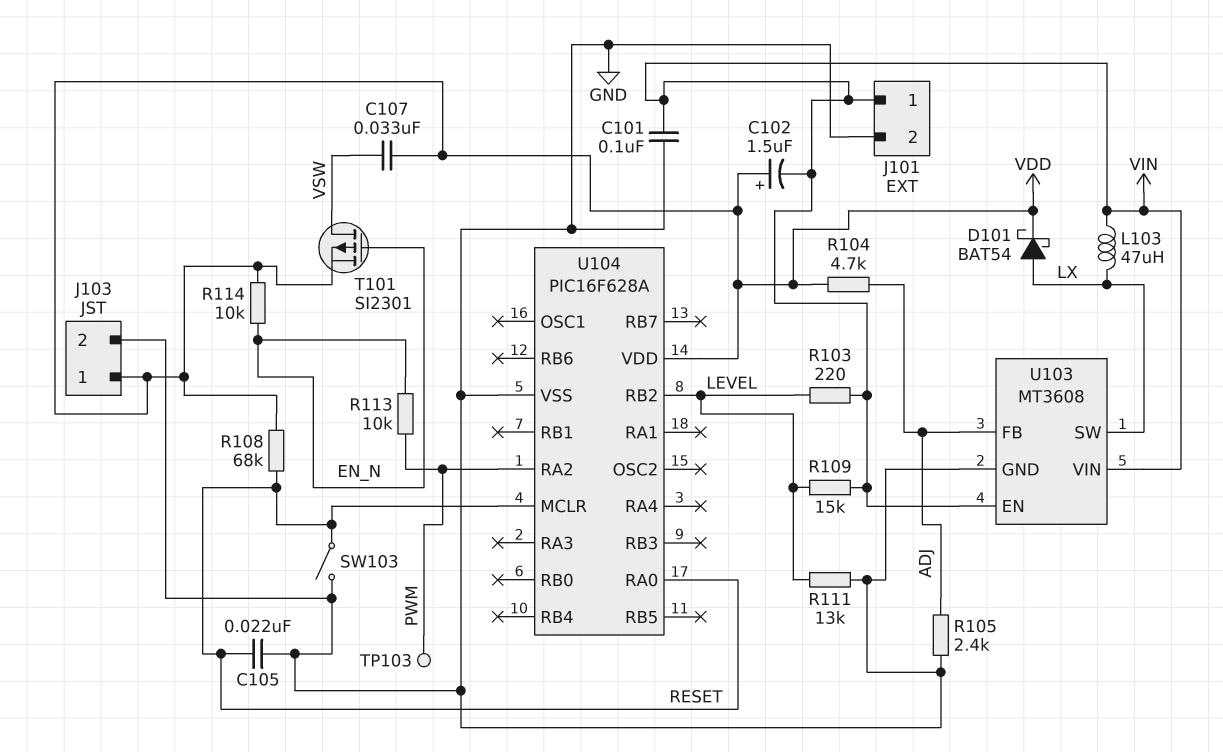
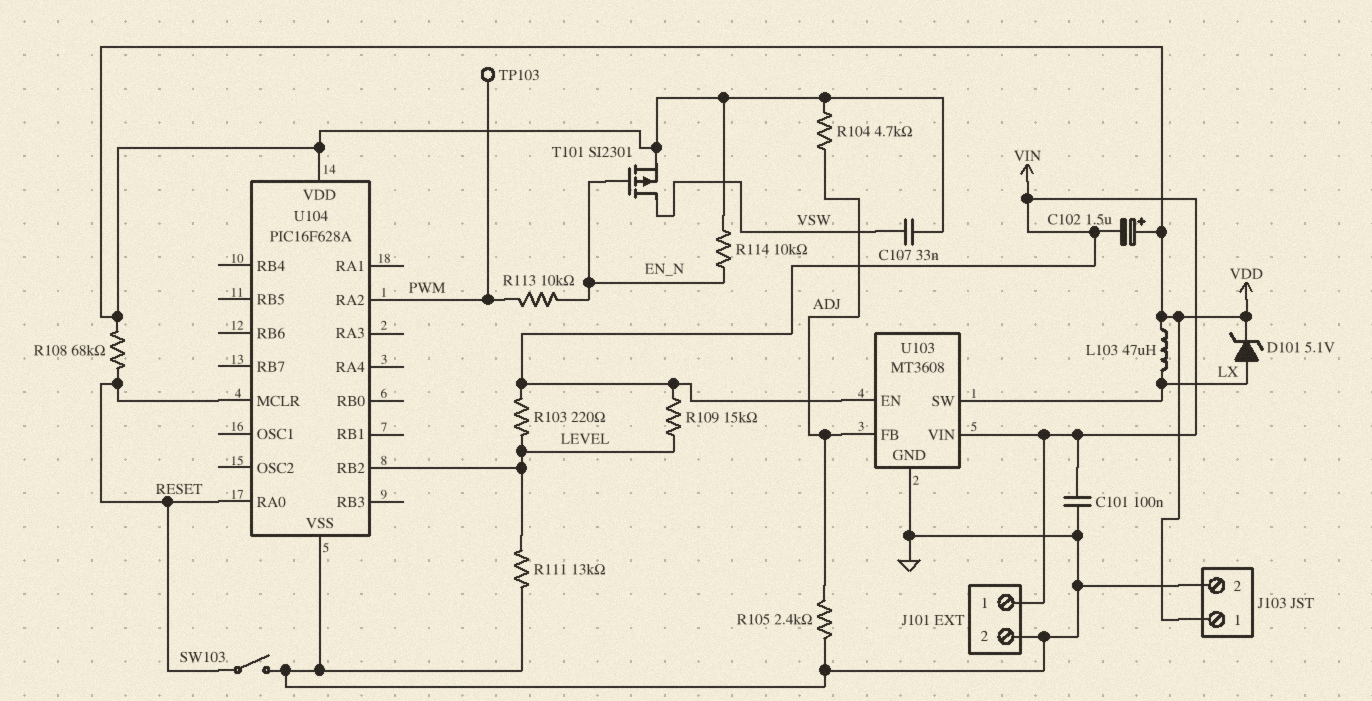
C105: 22nF (GND, RESET) -> none
D101: schottky BAT54 (A LX, K VDD) -> zener 5.1V (A LX, K VDD)
L103: 47uH (LX, VIN) -> 47uH (LX, VDD)

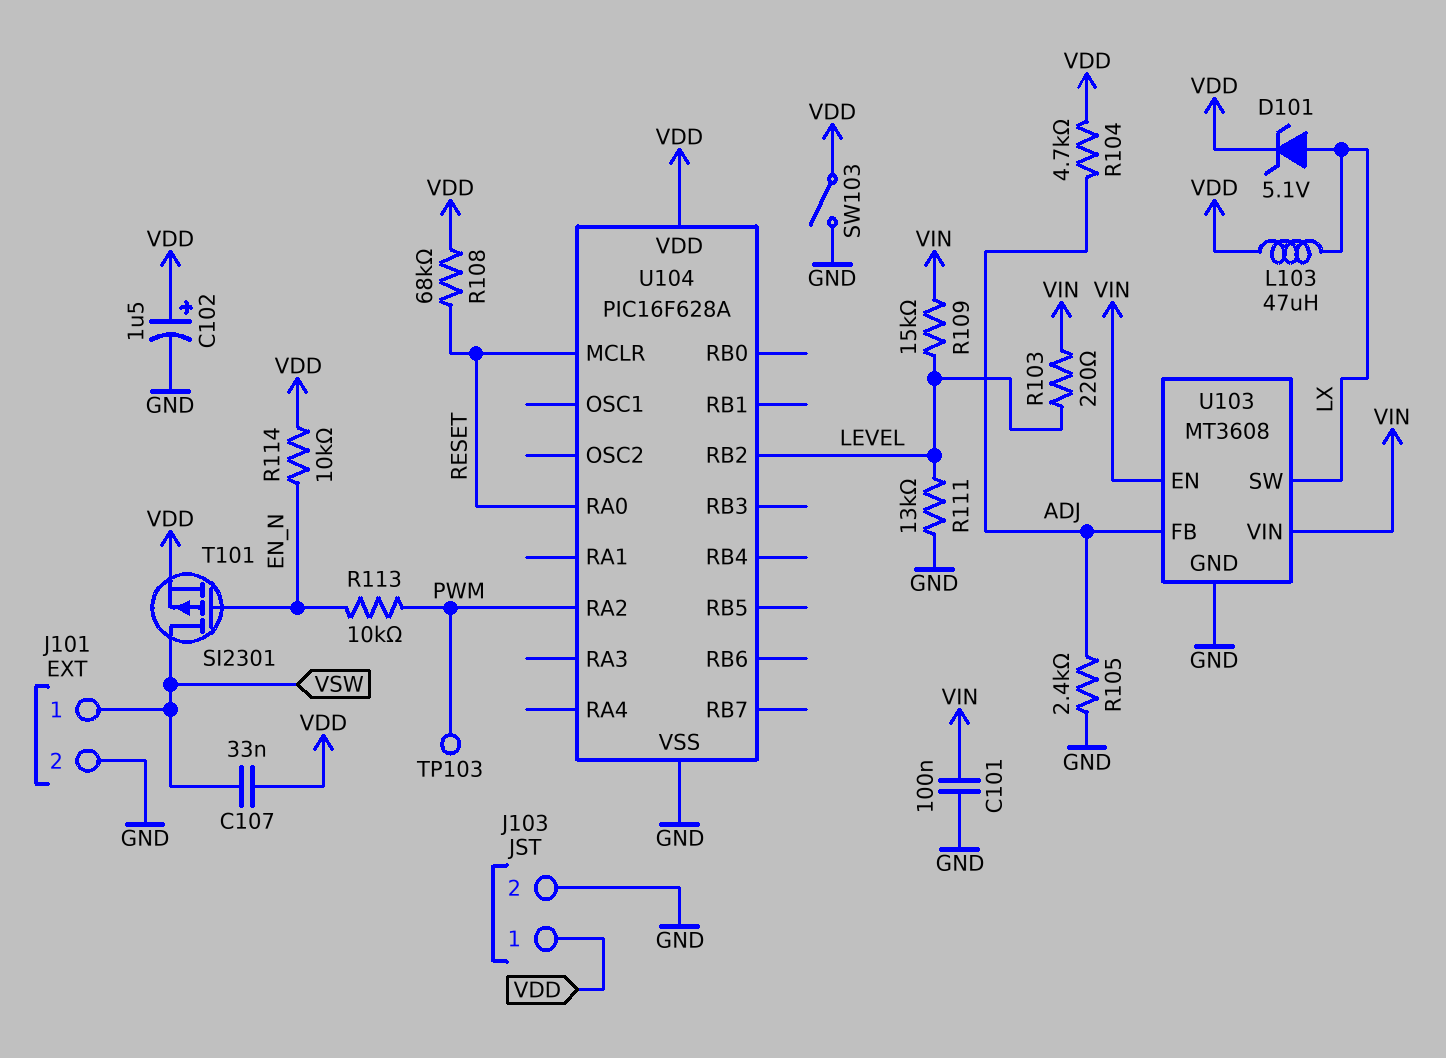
C102: 1.5uF (plus VDD, minus VIN) -> 1.5uF (plus VDD, minus GND)
J101 pin 1: VIN -> VSW
SW103: switch (GND, RESET) -> switch (GND, VDD)

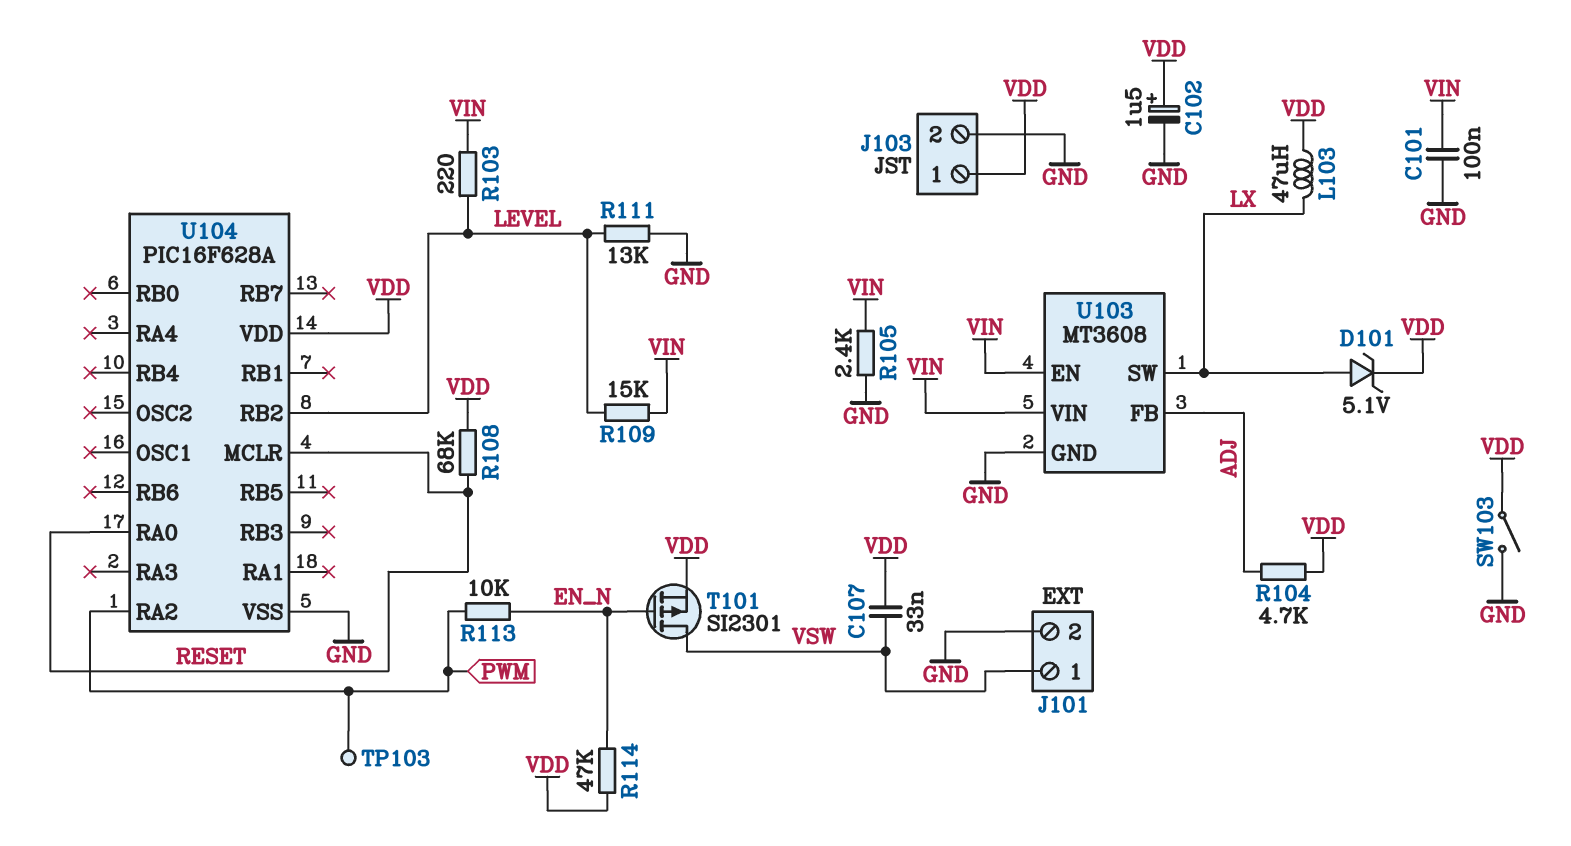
R105: 2.4k (ADJ, GND) -> 2.4k (GND, VIN)
R114: 10k (EN_N, VDD) -> 47k (EN_N, VDD)

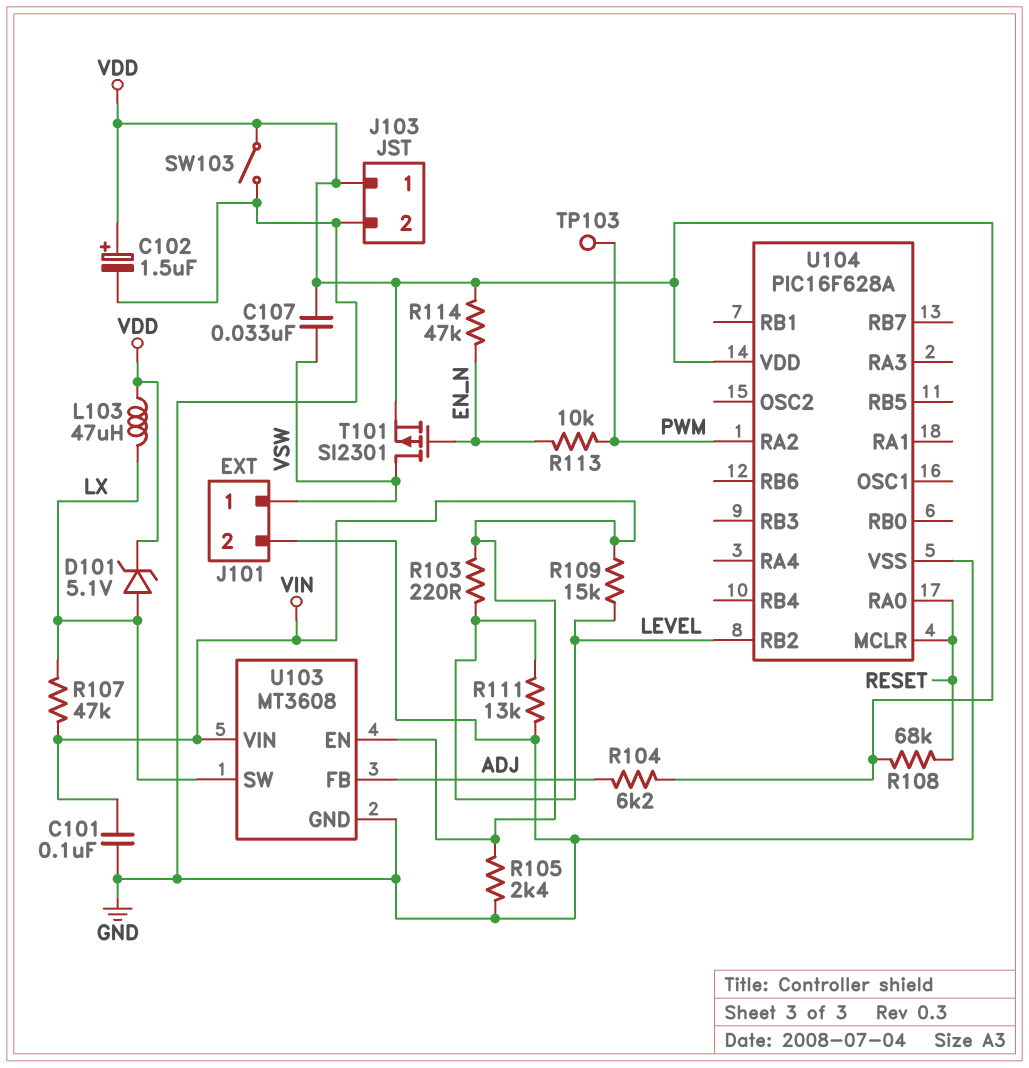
R104: 4.7k (ADJ, VDD) -> 6.2k (ADJ, VDD)
R107: none -> 47k (LX, VIN)

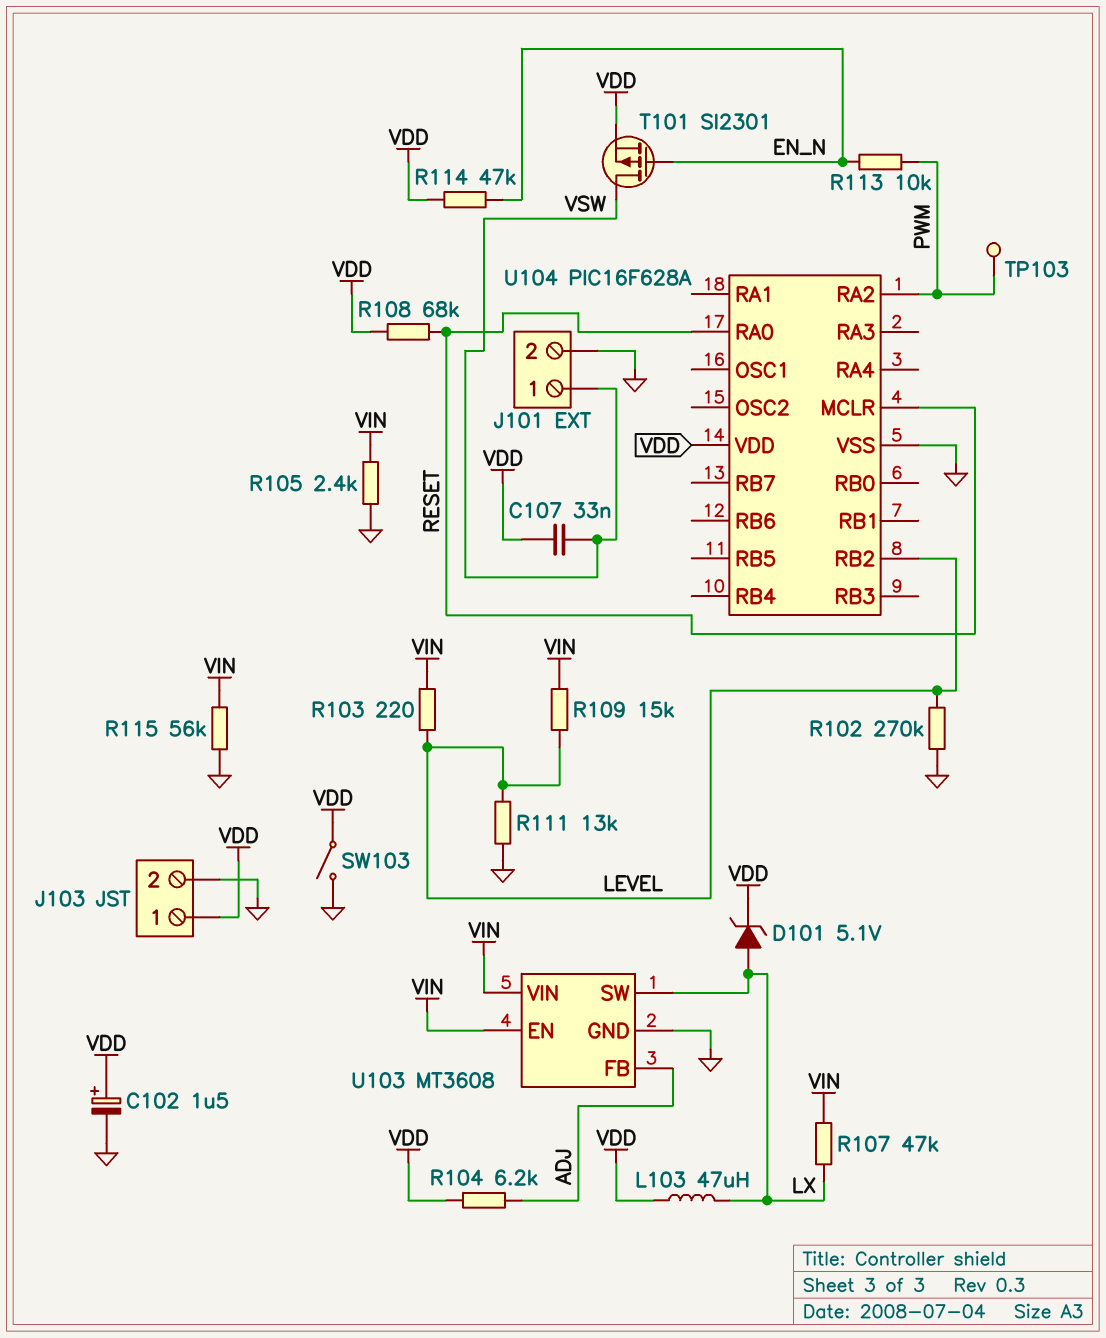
C101: 100nF (GND, VIN) -> none
R102: none -> 270k (GND, LEVEL)
R115: none -> 56k (GND, VIN)

